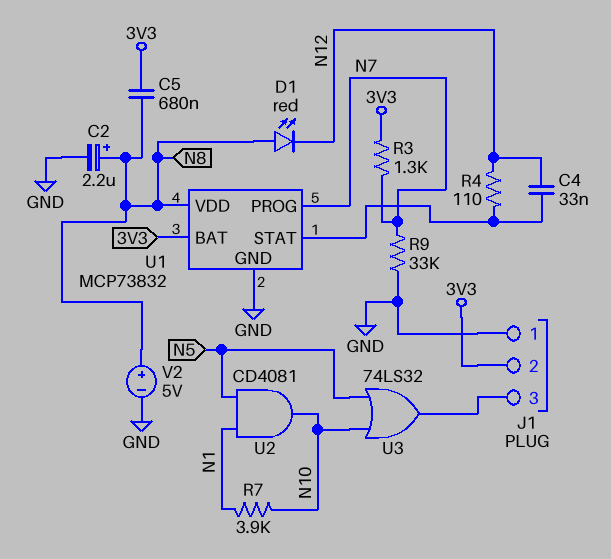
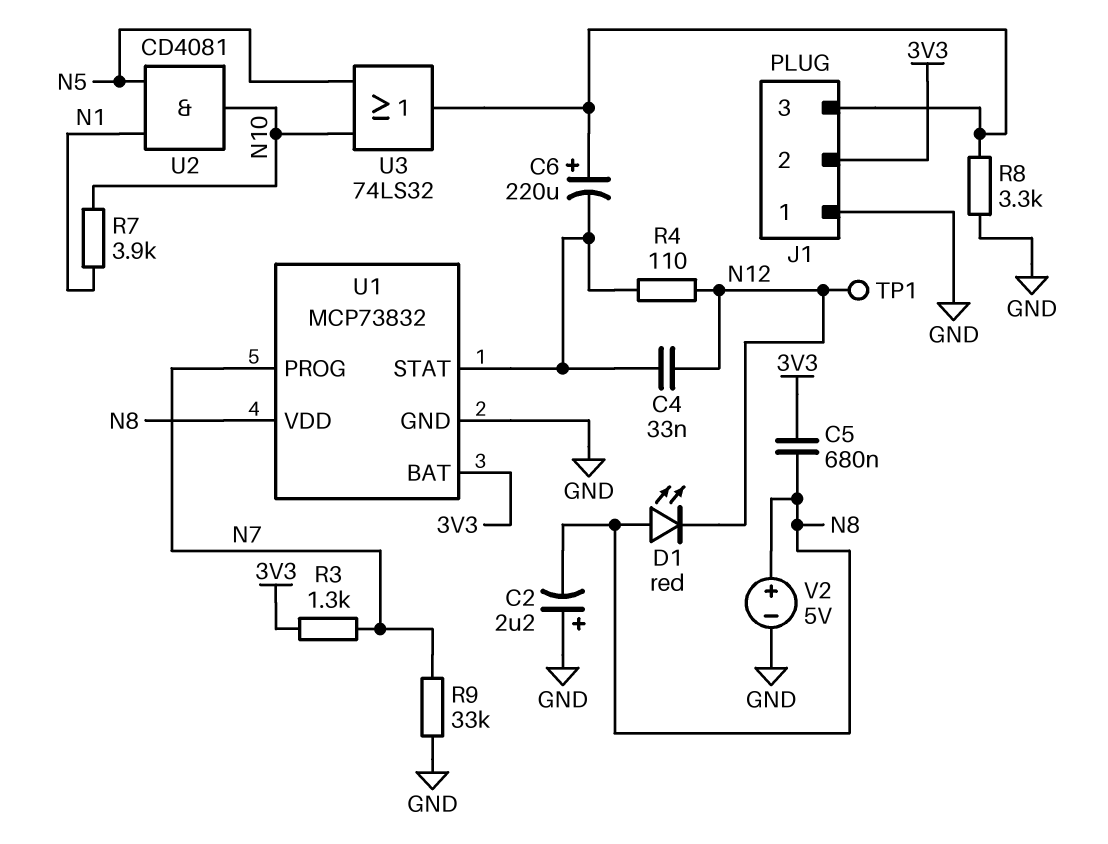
C2: 2.2uF (plus N8, minus GND) -> 2.2uF (plus GND, minus N8)
C6: none -> 220uF (plus J1/3, minus U1/STAT)
R8: none -> 3.3k (GND, J1/3)
TP1: none -> test point (N12)

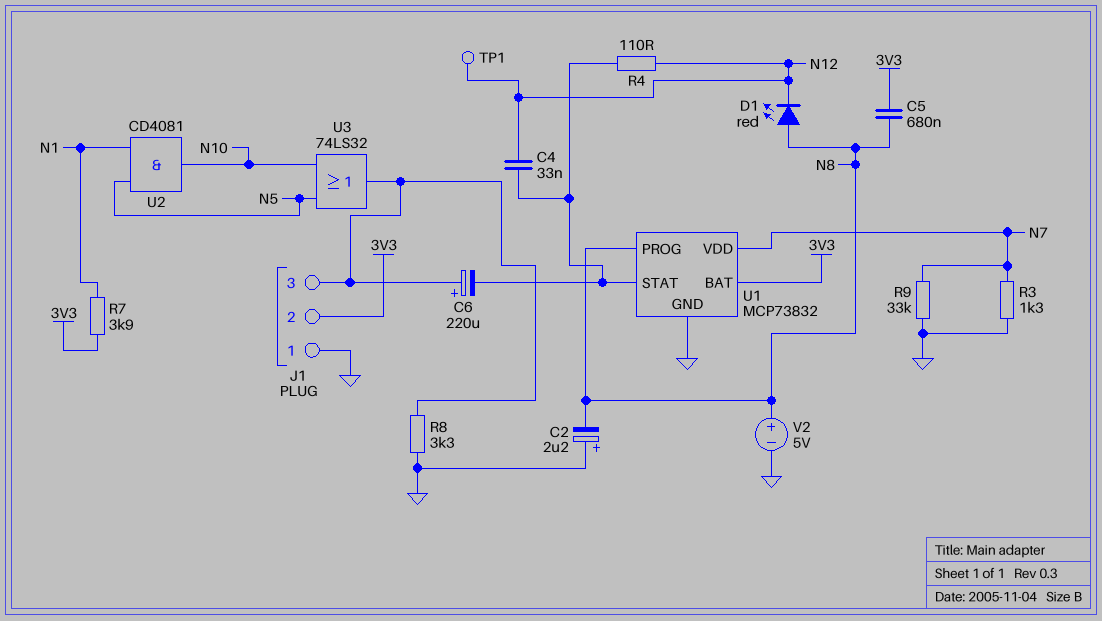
R3: 1.3k (3V3, N7) -> 1.3k (GND, N7)
R7: 3.9k (N1, N10) -> 3.9k (3V3, N1)
U1 pin PROG: N7 -> N8
U1 pin VDD: N8 -> N7

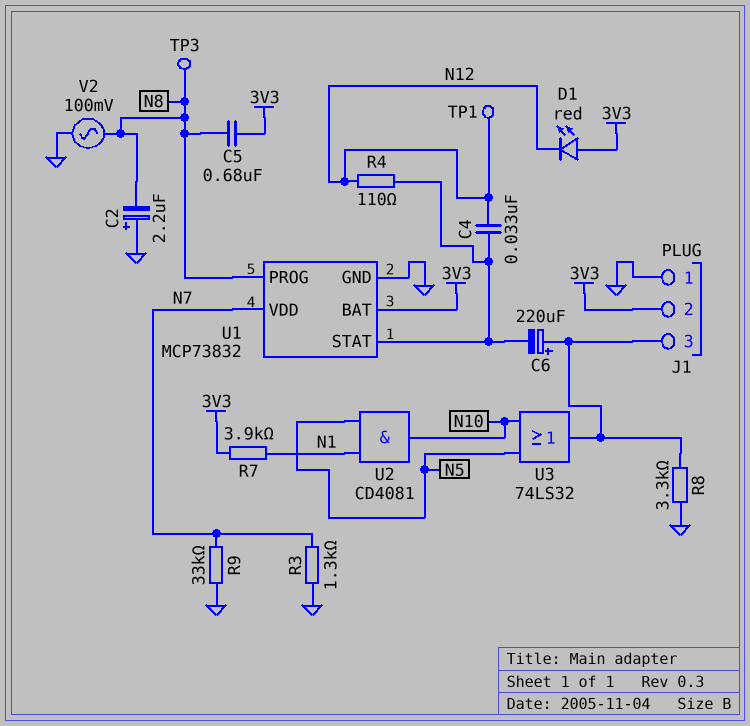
D1: LED red (A N8, K N12) -> LED red (A 3V3, K N12)
TP3: none -> test point (N8)
V2: 5V (plus N8, minus GND) -> AC 100mV (GND, N8)

